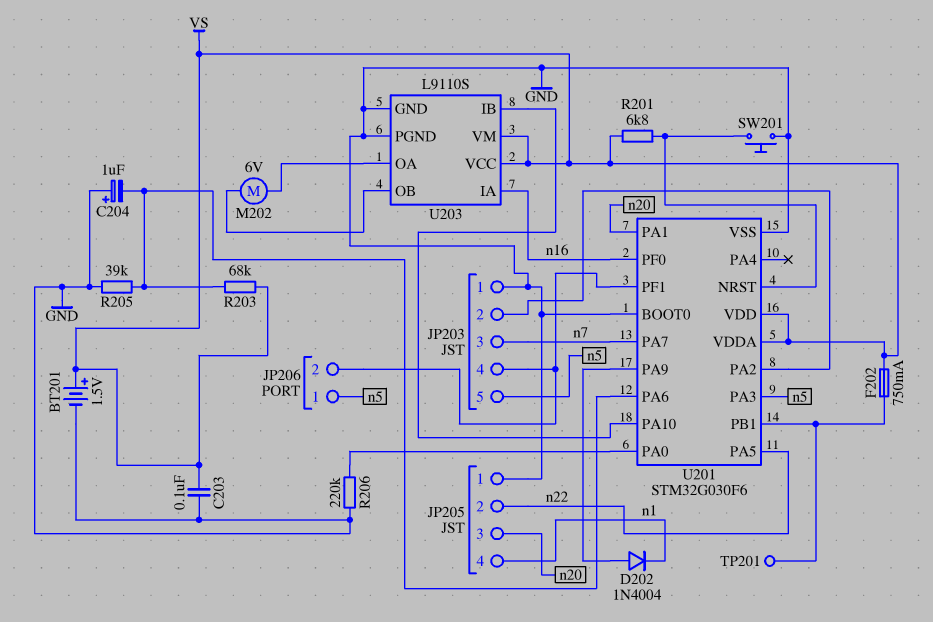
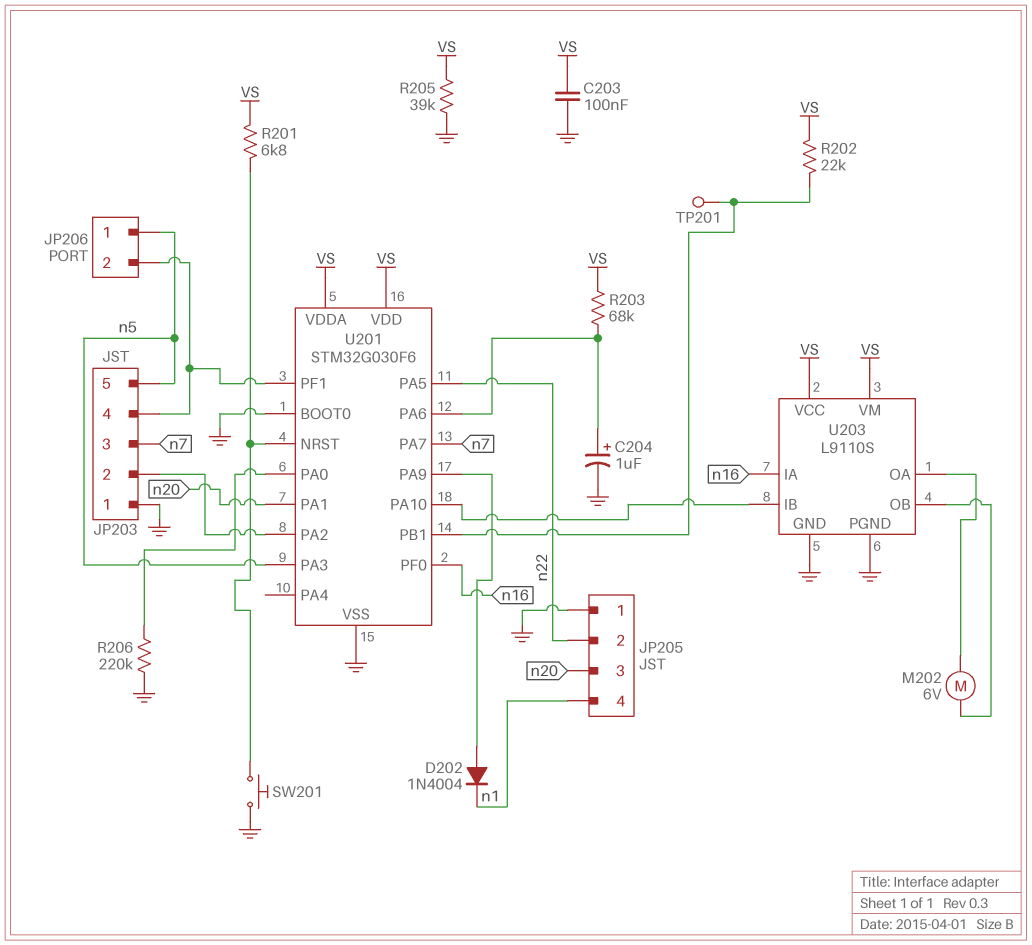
BT201: 1.5V (plus VS, minus GND) -> none
C204: 1uF (plus GND, minus U201/PA6) -> 1uF (plus U201/PA6, minus GND)
F202: 750mA (U201/PB1, VS) -> none
R202: none -> 22k (U201/PB1, VS)
R205: 39k (GND, U201/PA6) -> 39k (GND, VS)

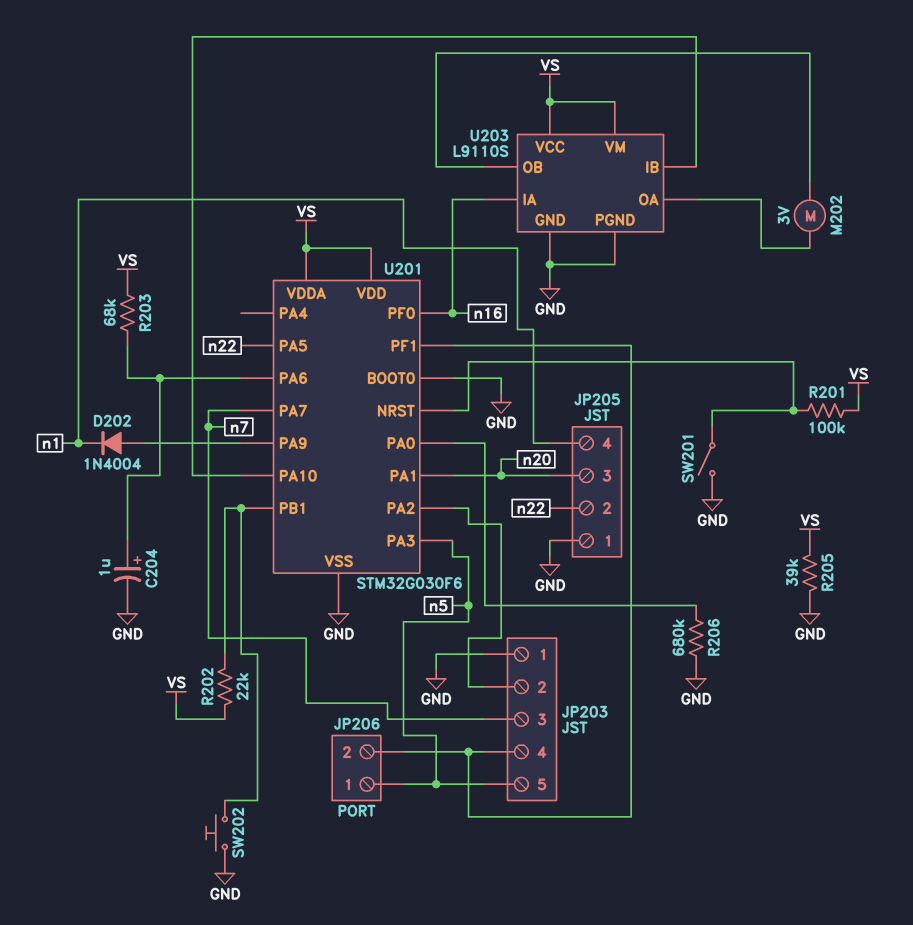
C203: 100nF (GND, VS) -> none
M202: motor 6V (U203/OA, U203/OB) -> motor 3V (U203/OA, U203/OB)
R201: 6.8k (U201/NRST, VS) -> 100k (U201/NRST, VS)
R206: 220k (GND, U201/PA0) -> 680k (GND, U201/PA0)
SW201: button (GND, U201/NRST) -> switch (GND, U201/NRST)
SW202: none -> button (GND, U201/PB1)
TP201: test point (U201/PB1) -> none

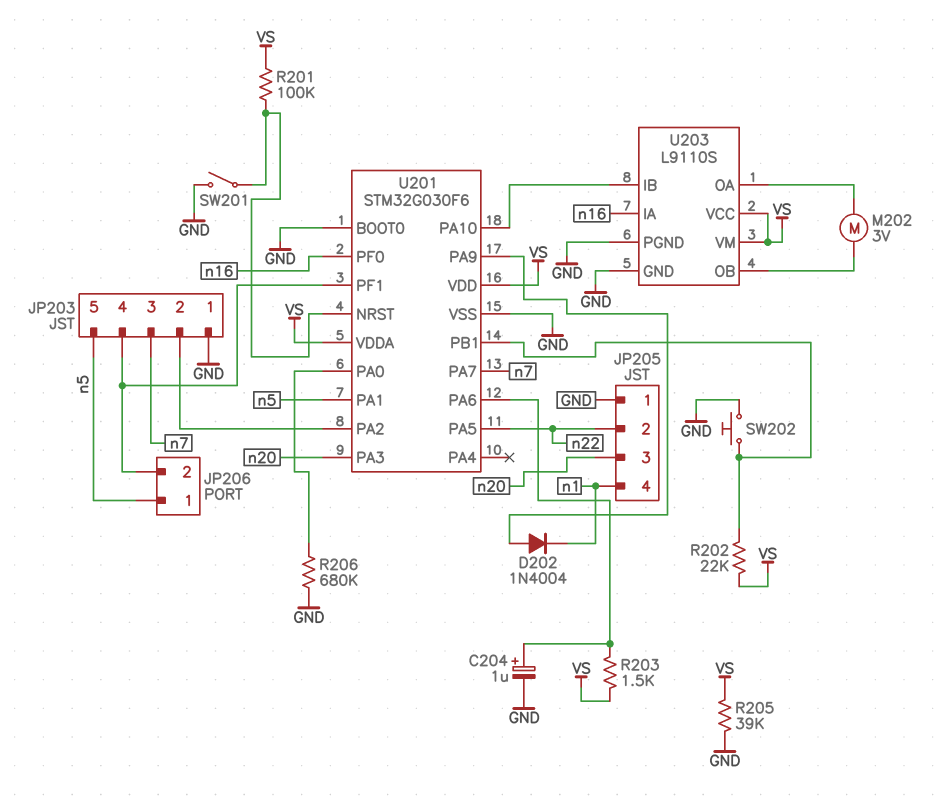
R203: 68k (U201/PA6, VS) -> 1.5k (U201/PA6, VS)
U201 pin PA1: n20 -> n5
U201 pin PA3: n5 -> n20

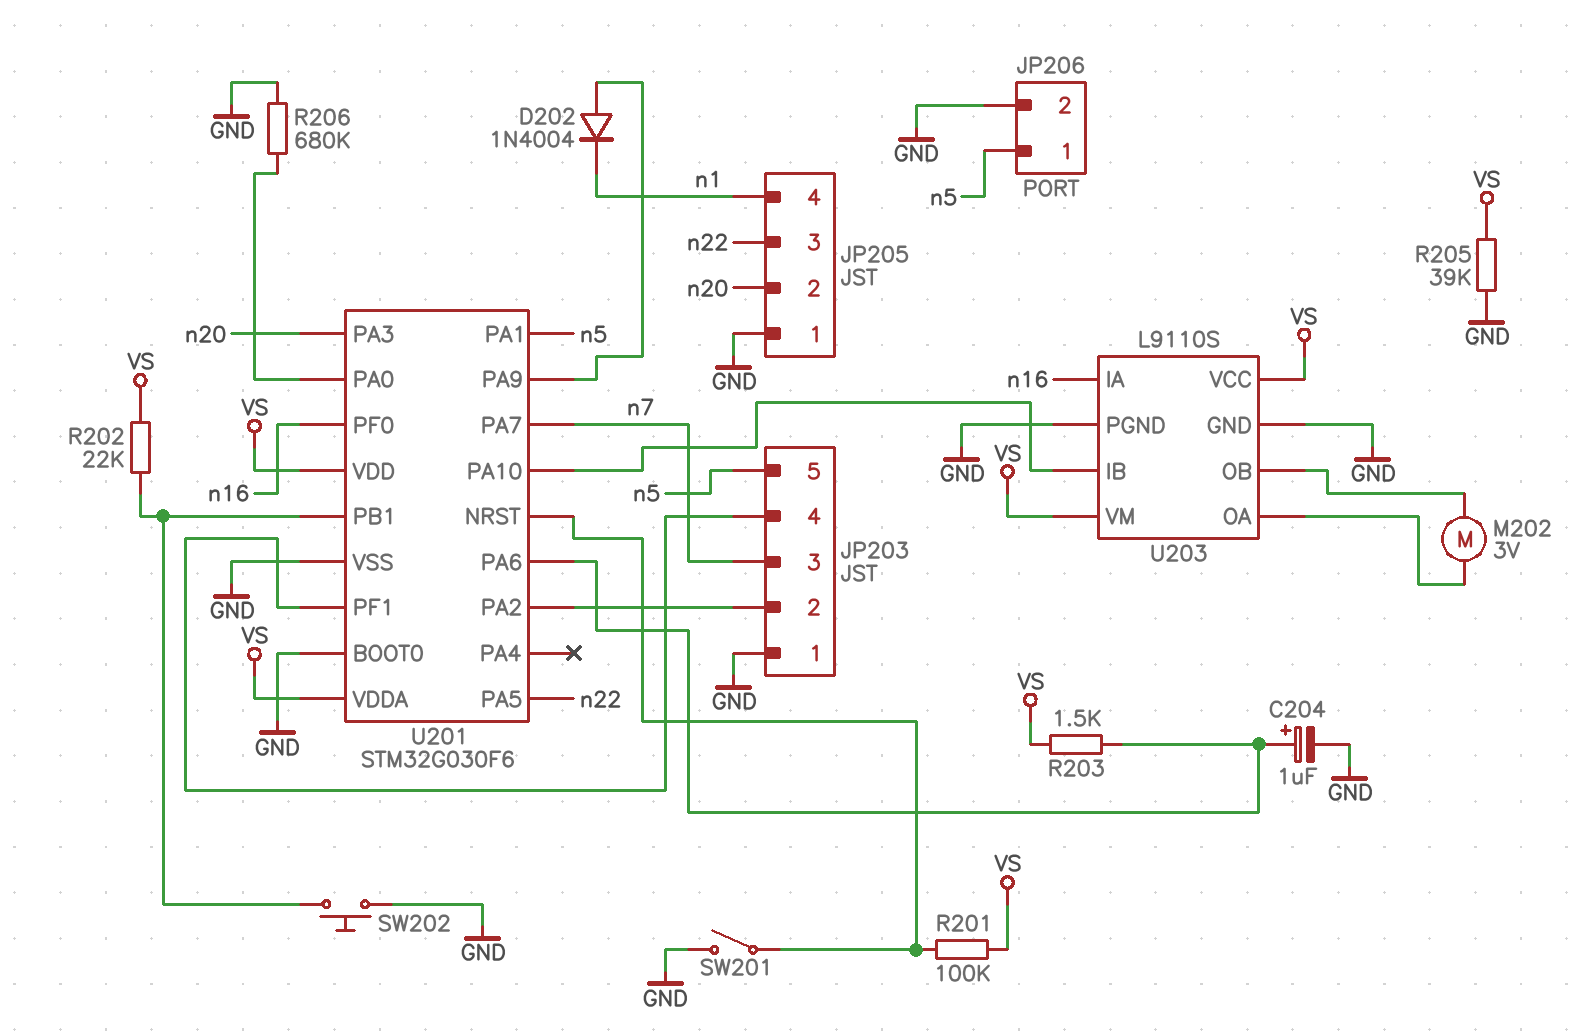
JP205 pin 2: n22 -> n20
JP205 pin 3: n20 -> n22
JP206 pin 2: JP203/4 -> GND

